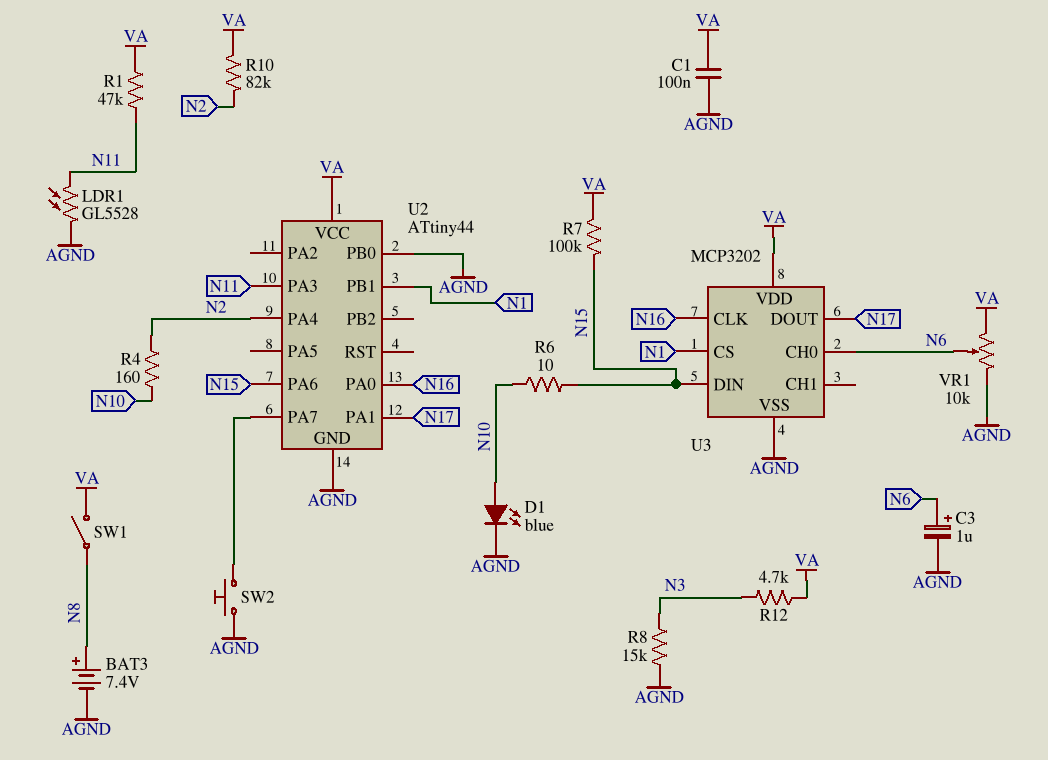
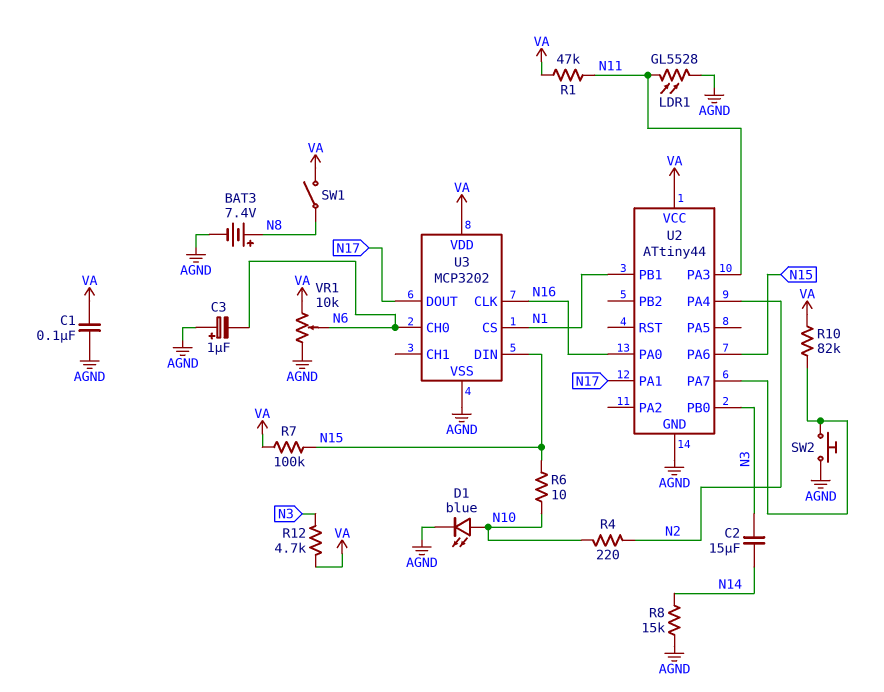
C2: none -> 15uF (N3, N14)
C3: 1uF (plus N6, minus AGND) -> 1uF (plus AGND, minus N6)
R4: 160 (N2, N10) -> 220 (N2, N10)
R8: 15k (AGND, N3) -> 15k (AGND, N14)
R10: 82k (N2, VA) -> 82k (U2/PA7, VA)
U2 pin PB0: AGND -> N3

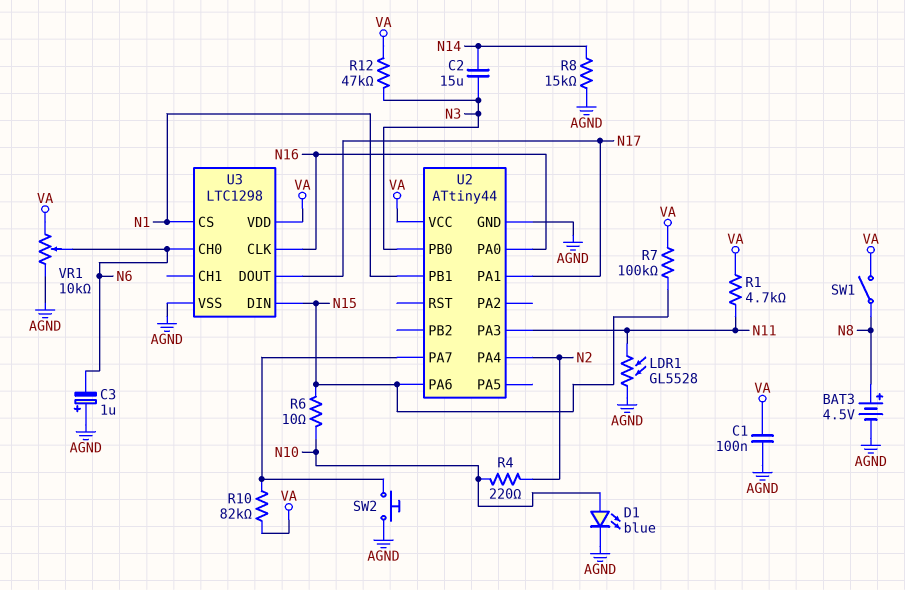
BAT3: 7.4V (plus N8, minus AGND) -> 4.5V (plus N8, minus AGND)
R1: 47k (N11, VA) -> 4.7k (N11, VA)
R12: 4.7k (N3, VA) -> 47k (N3, VA)
U3: MCP3202 -> LTC1298

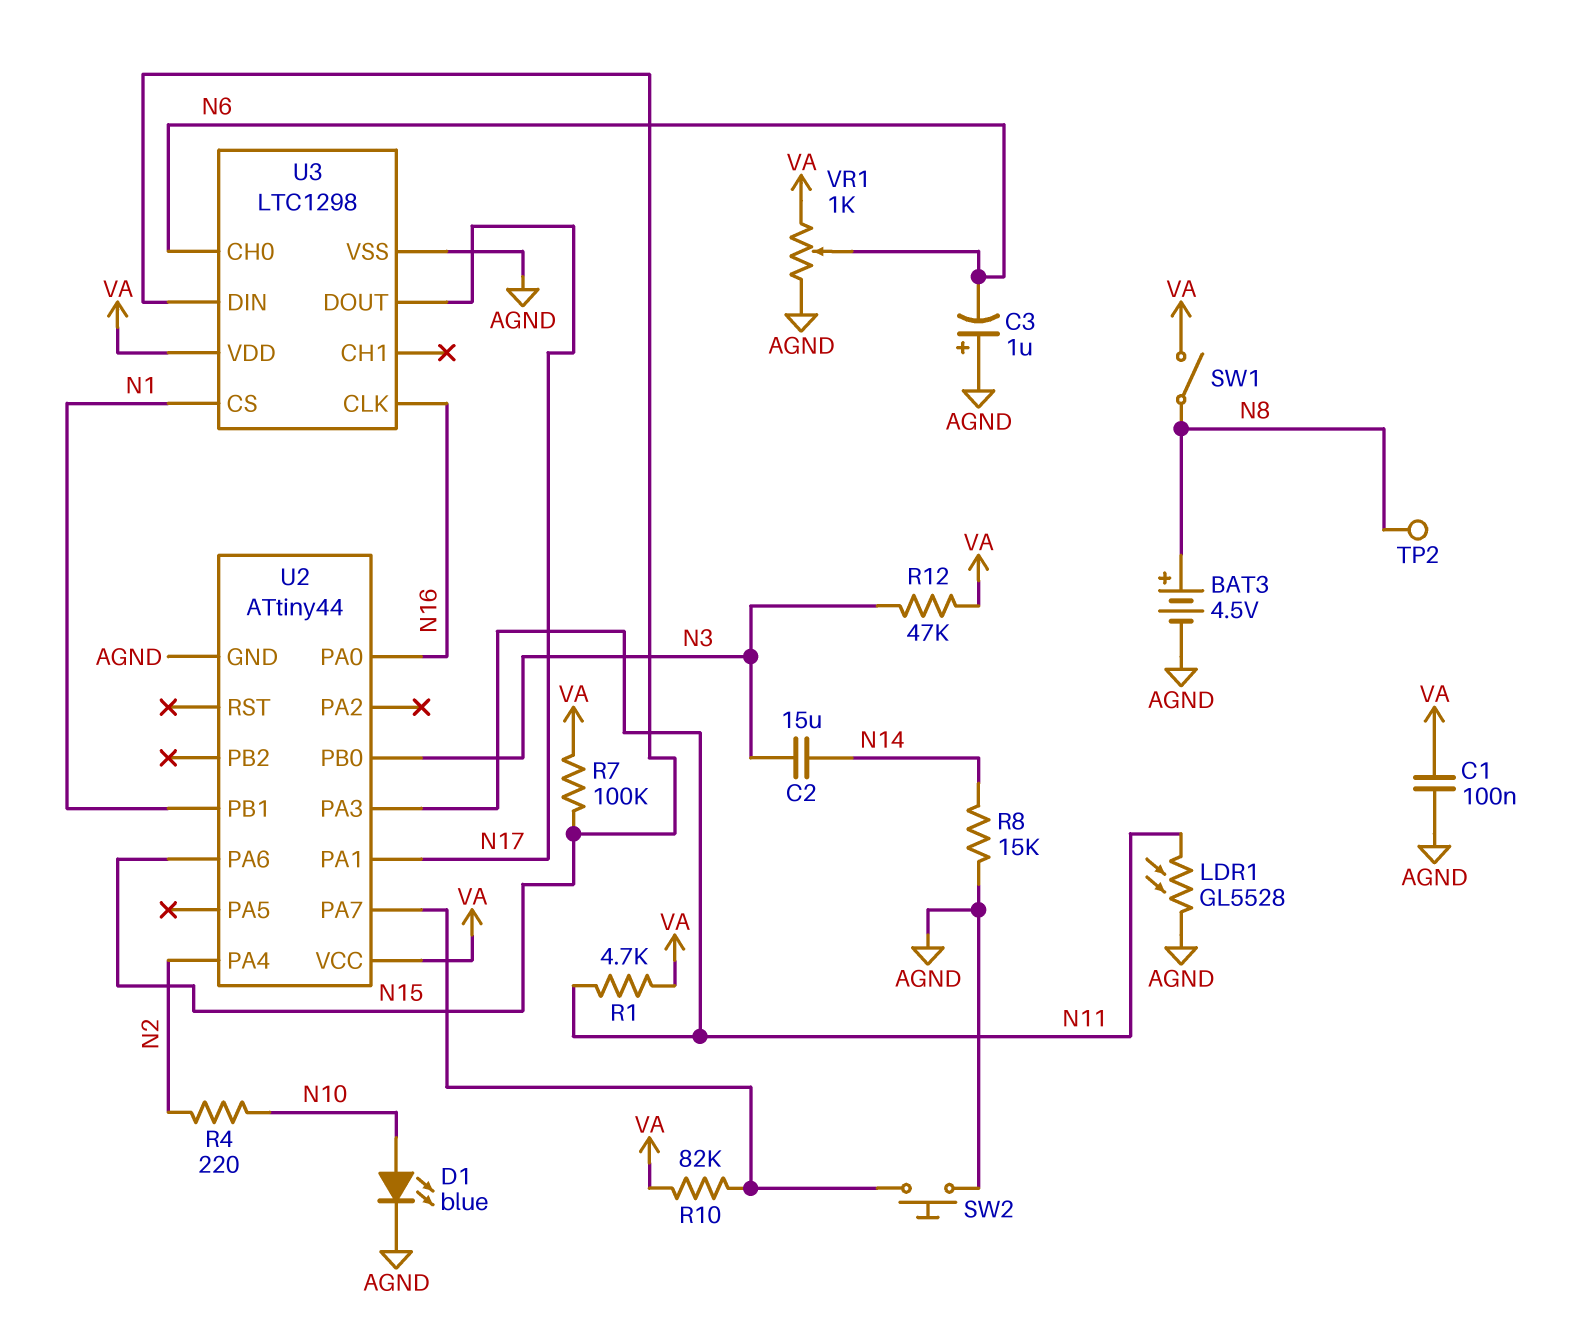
R6: 10 (N10, N15) -> none
TP2: none -> test point (N8)
VR1: 10k (AGND, VA, wiper N6) -> 1k (AGND, VA, wiper N6)

